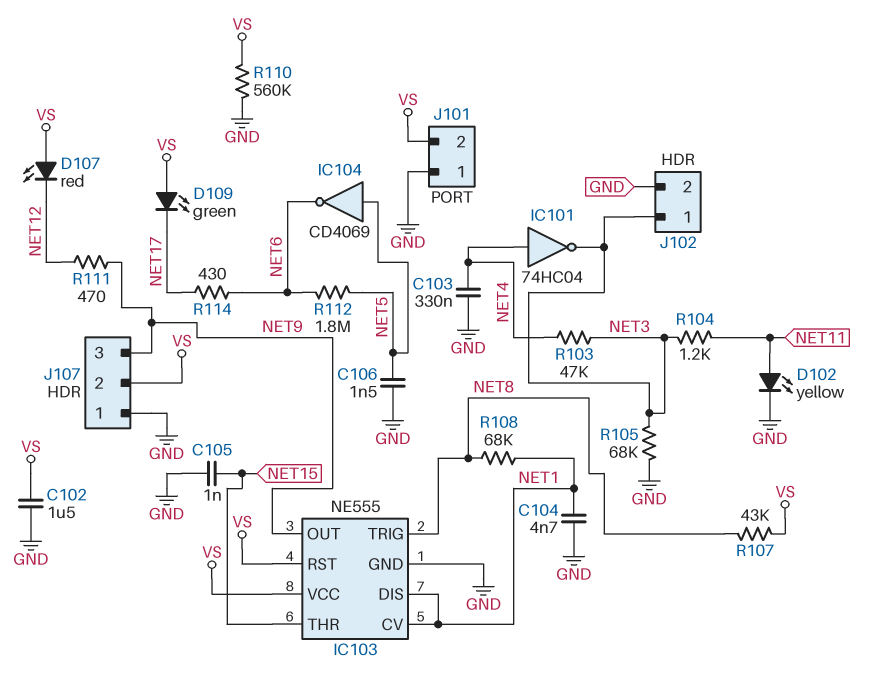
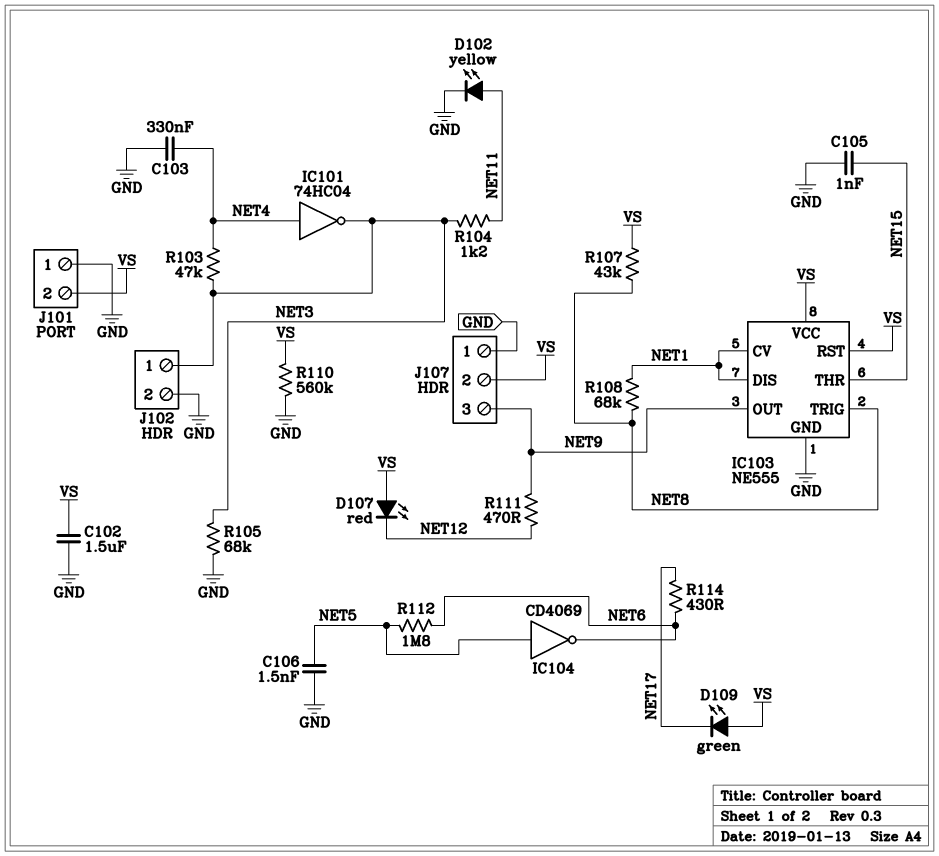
C104: 4.7nF (GND, NET1) -> none

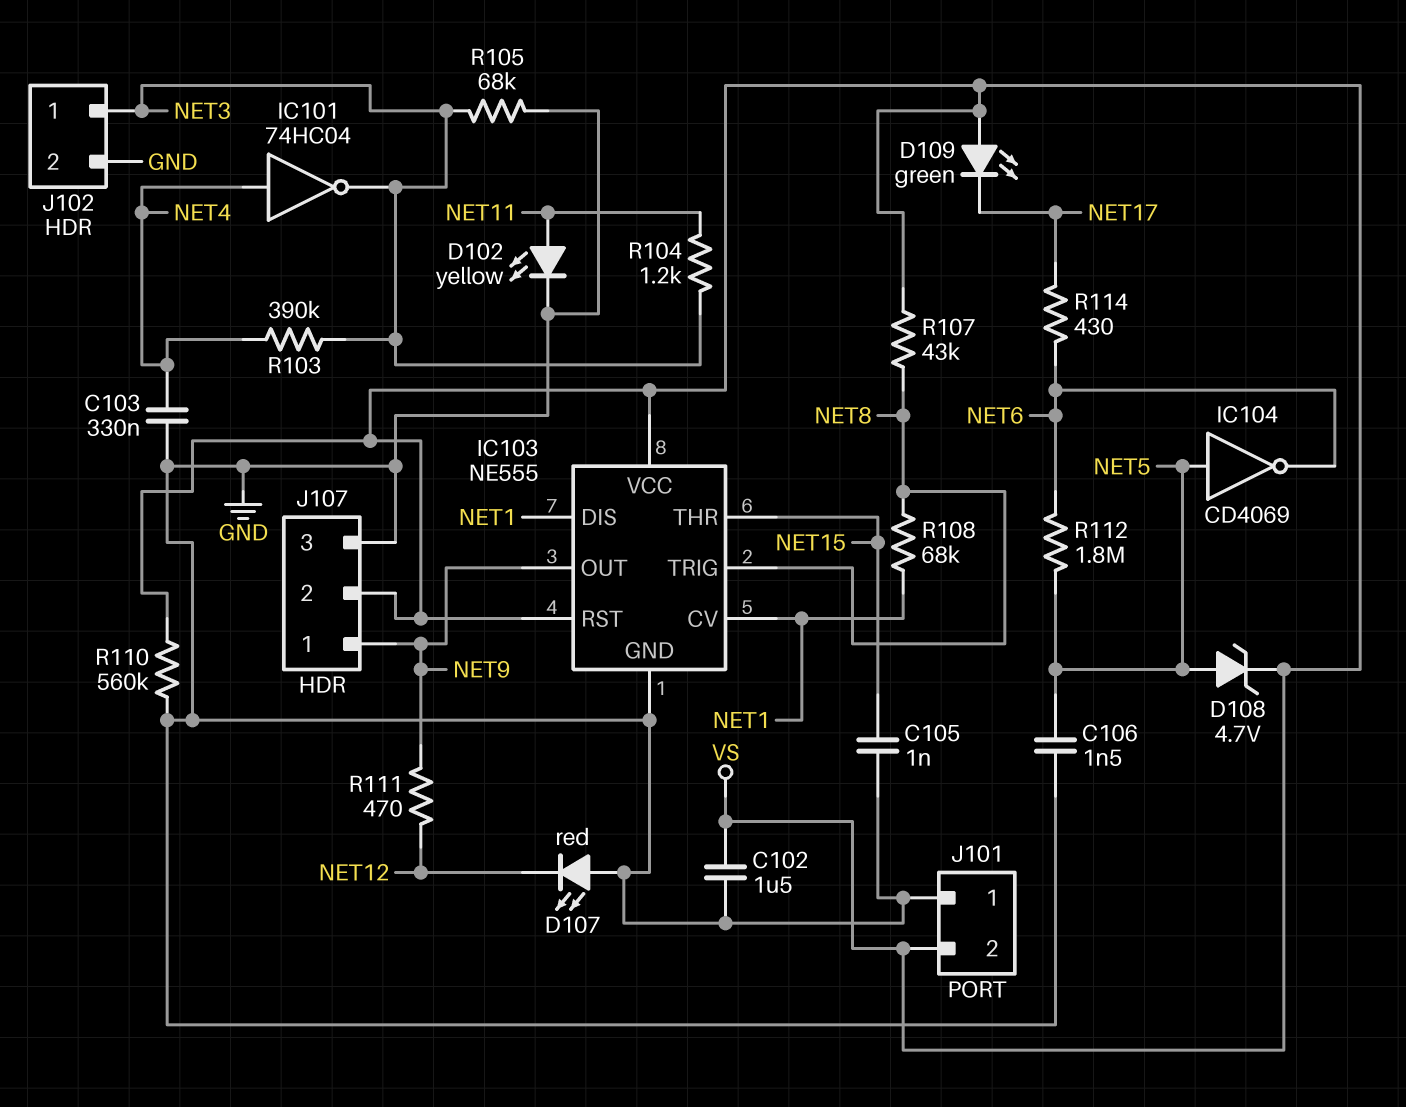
D107: LED red (A VS, K NET12) -> LED red (A GND, K NET12)
D108: none -> zener 4.7V (A NET5, K VS)
J107 pin 1: GND -> NET9
J107 pin 3: NET9 -> GND
R103: 47k (NET3, NET4) -> 390k (NET3, NET4)

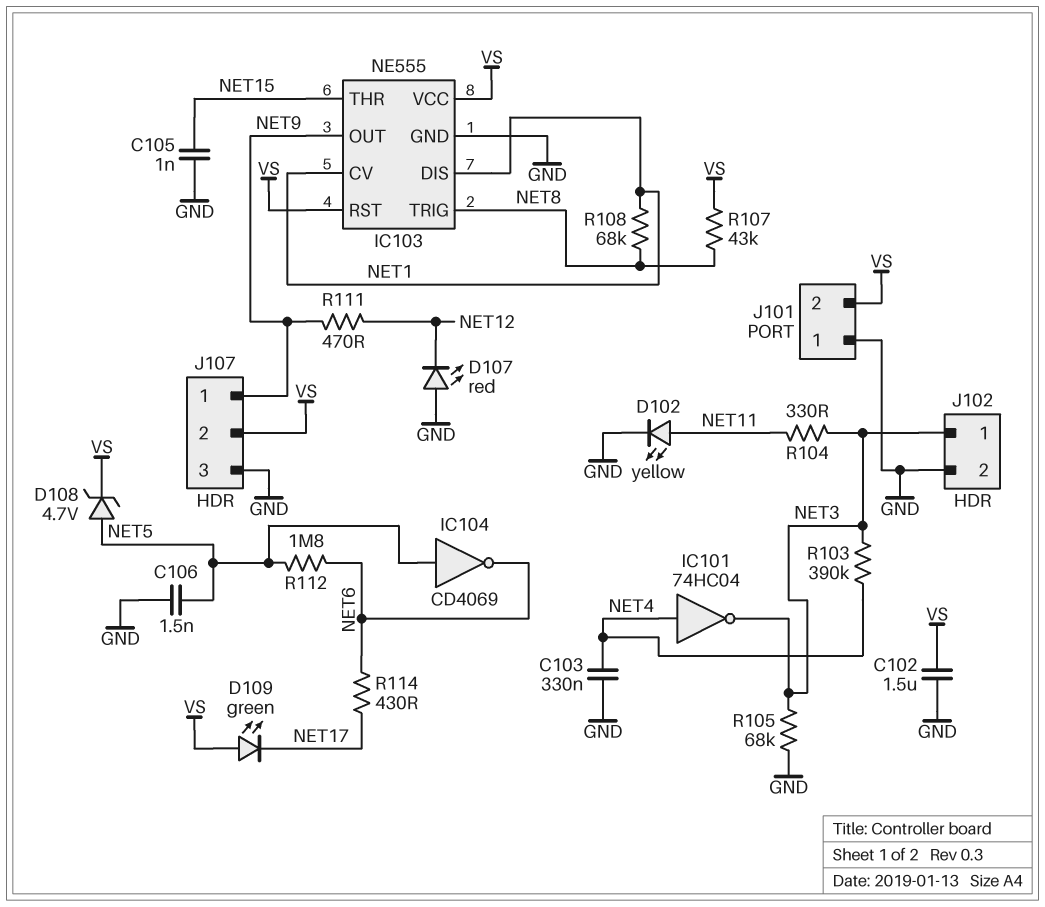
R104: 1.2k (NET3, NET11) -> 330 (NET3, NET11)
R110: 560k (GND, VS) -> none

